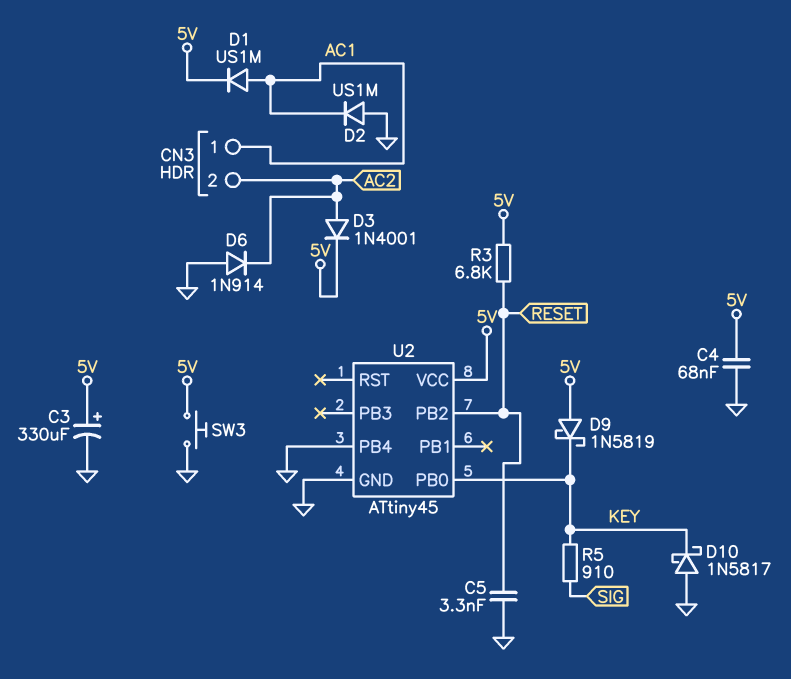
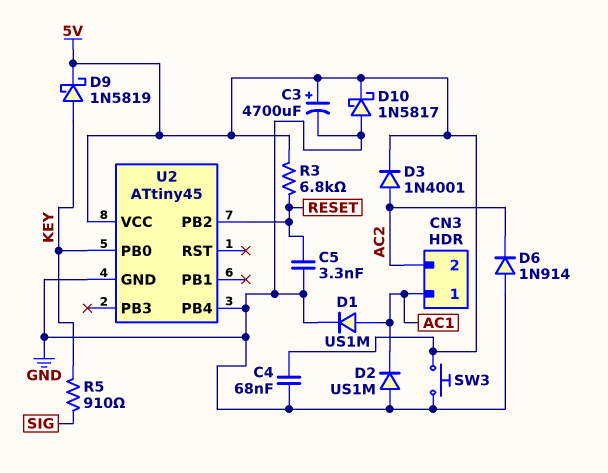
C3: 330uF (plus 5V, minus GND) -> 4700uF (plus 5V, minus GND)
D1: diode US1M (A AC1, K 5V) -> diode US1M (A AC1, K GND)
D9: schottky 1N5819 (A 5V, K KEY) -> schottky 1N5819 (A KEY, K 5V)
D10: schottky 1N5817 (A GND, K KEY) -> schottky 1N5817 (A GND, K 5V)

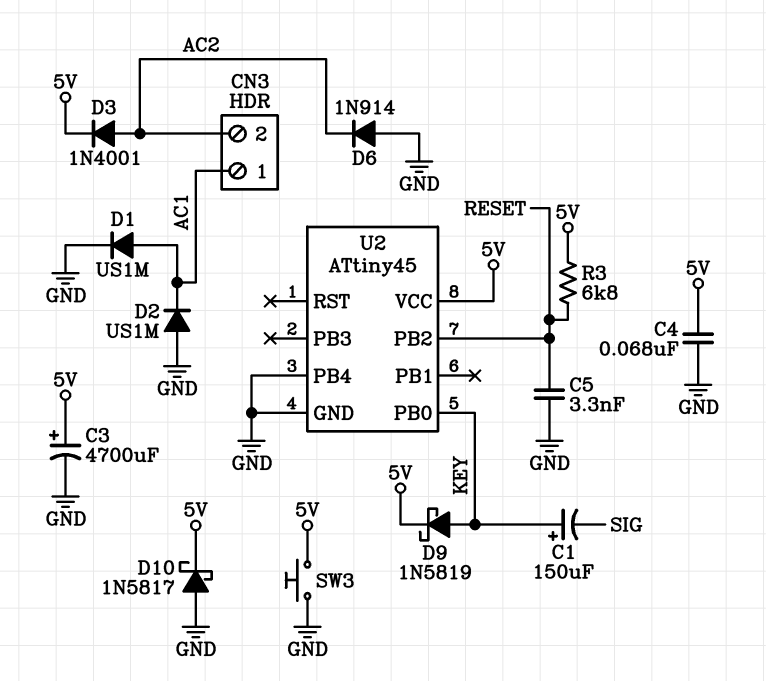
C1: none -> 150uF (plus KEY, minus SIG)
R5: 910 (KEY, SIG) -> none

